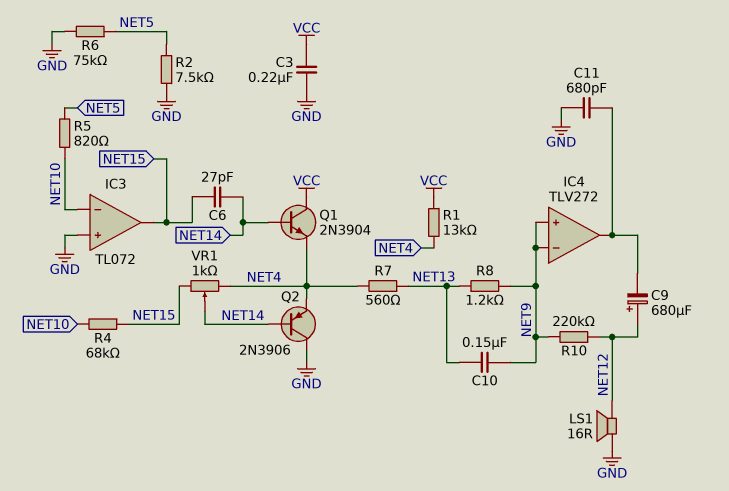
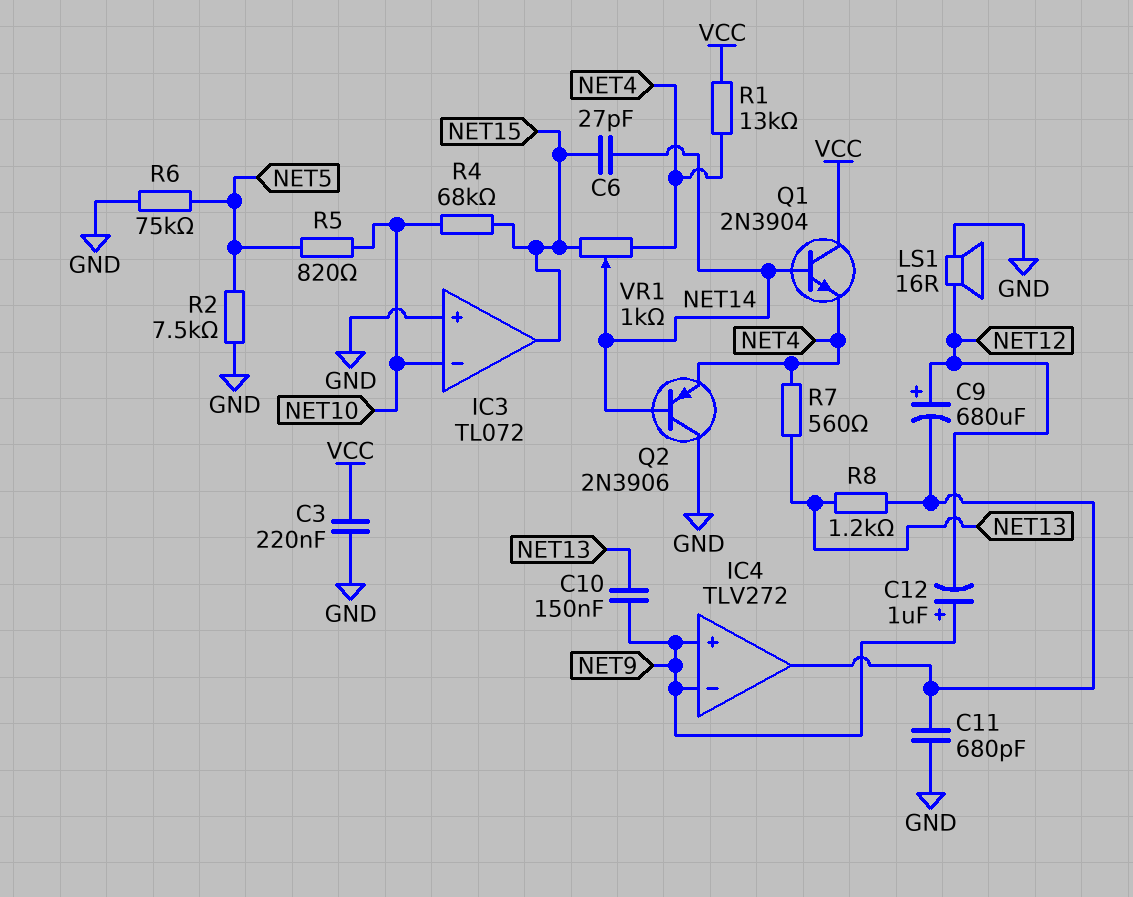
C12: none -> 1uF (plus NET9, minus NET12)
R8: 1.2k (NET9, NET13) -> 1.2k (IC4/out, NET13)
R10: 220k (NET9, NET12) -> none

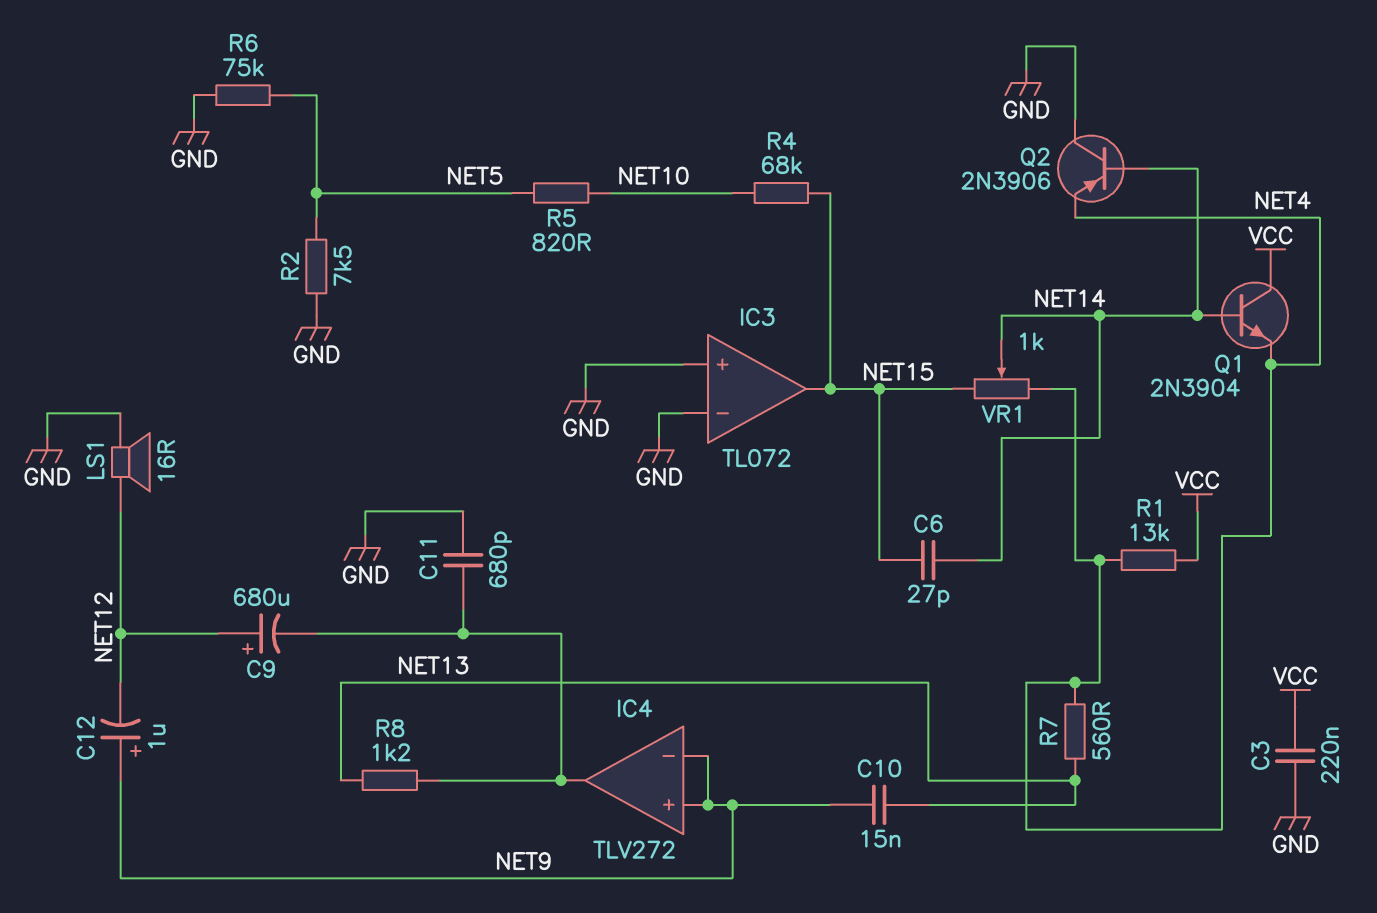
C10: 150nF (NET9, NET13) -> 15nF (NET9, NET13)
IC3 pin in-: NET10 -> GND

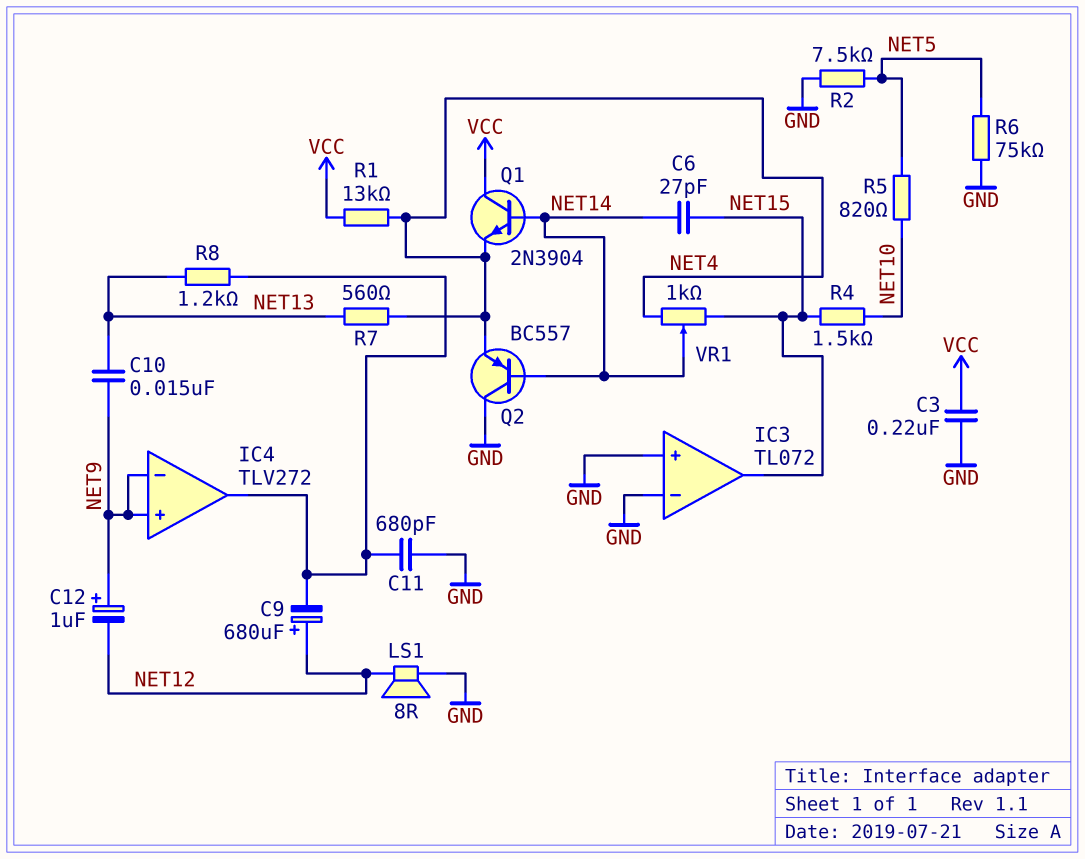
LS1: speaker 16R (GND, NET12) -> speaker 8R (GND, NET12)
Q2: PNP 2N3906 (B NET14, C GND, E NET4) -> PNP BC557 (B NET14, C GND, E NET4)
R4: 68k (NET10, NET15) -> 1.5k (NET10, NET15)

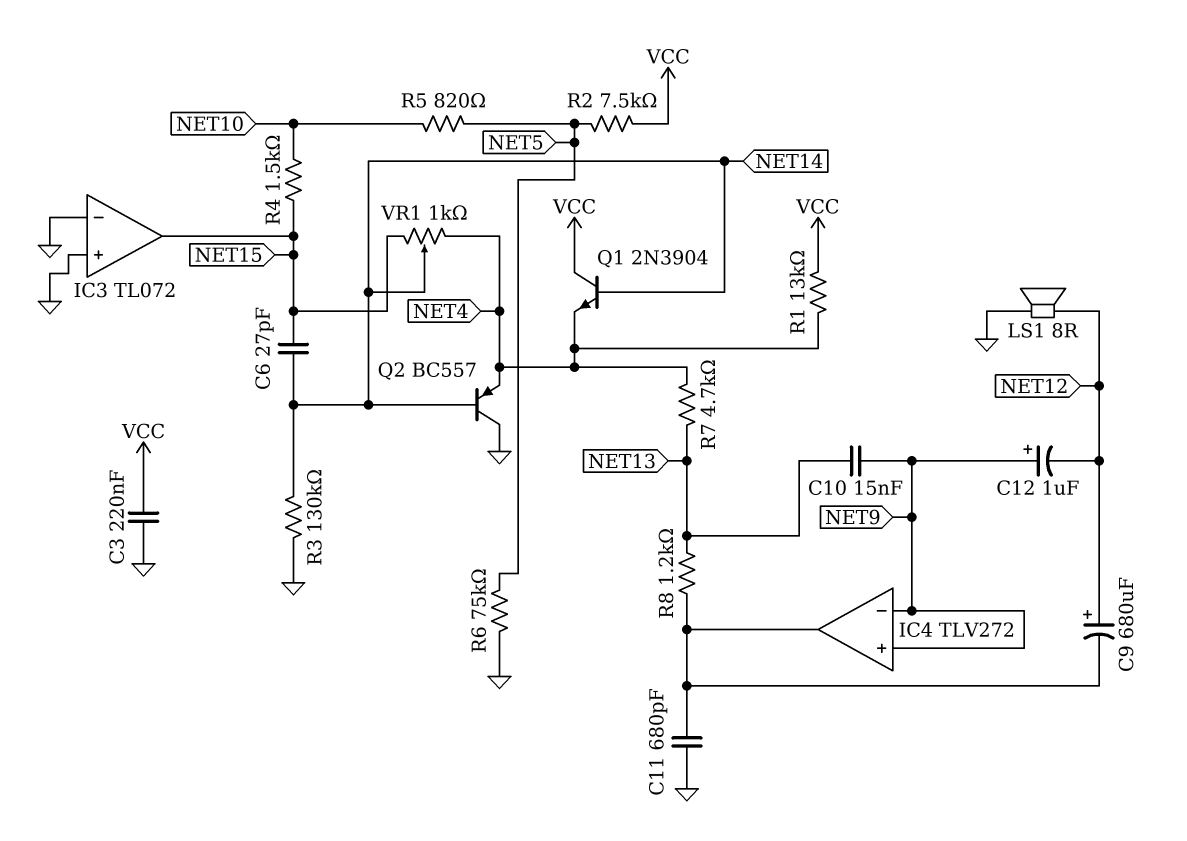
R2: 7.5k (GND, NET5) -> 7.5k (NET5, VCC)
R3: none -> 130k (GND, NET14)
R7: 560 (NET4, NET13) -> 4.7k (NET4, NET13)

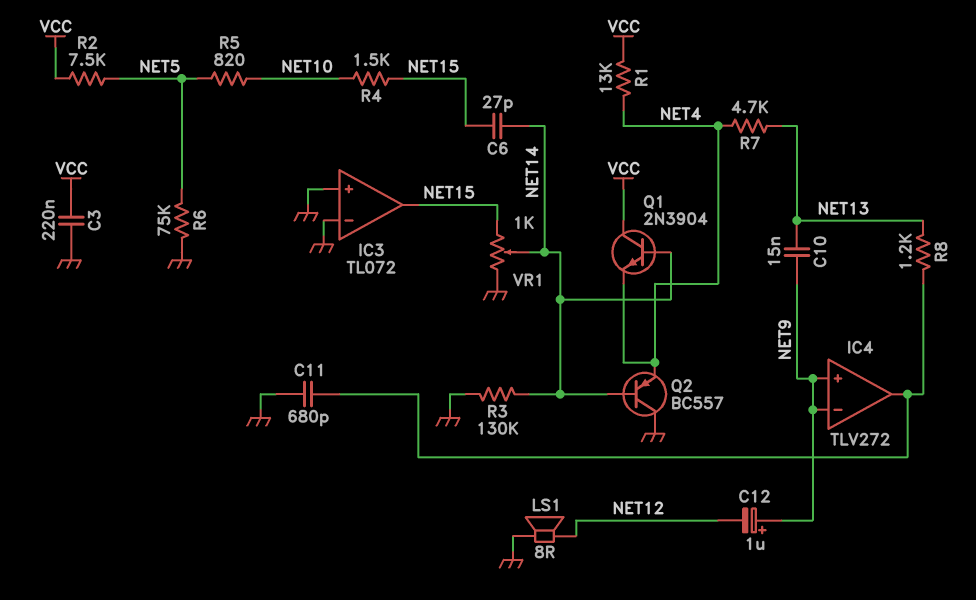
C9: 680uF (plus NET12, minus IC4/out) -> none
VR1: 1k (NET4, NET15, wiper NET14) -> 1k (GND, NET15, wiper NET14)

